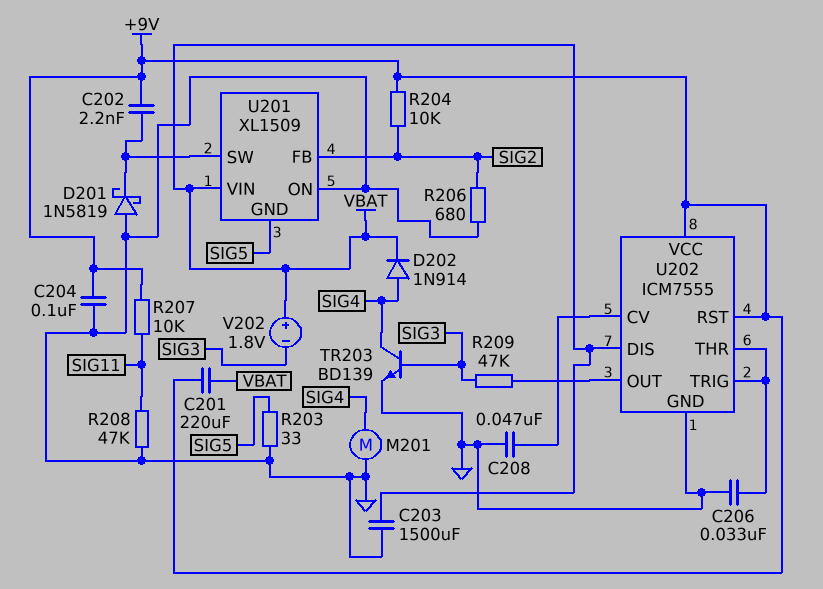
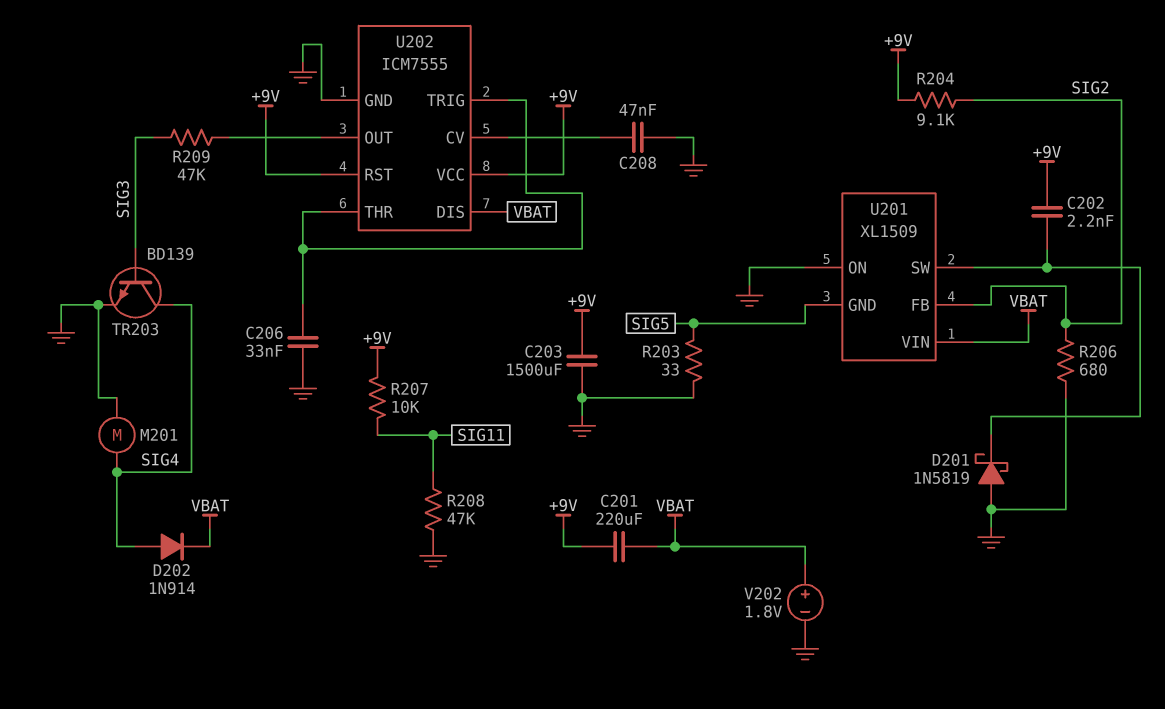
C203: 1500uF (GND, VBAT) -> 1500uF (+9V, GND)
C204: 100nF (+9V, GND) -> none
R204: 10k (+9V, SIG2) -> 9.1k (+9V, SIG2)
V202: 1.8V (plus VBAT, minus SIG3) -> 1.8V (plus VBAT, minus GND)

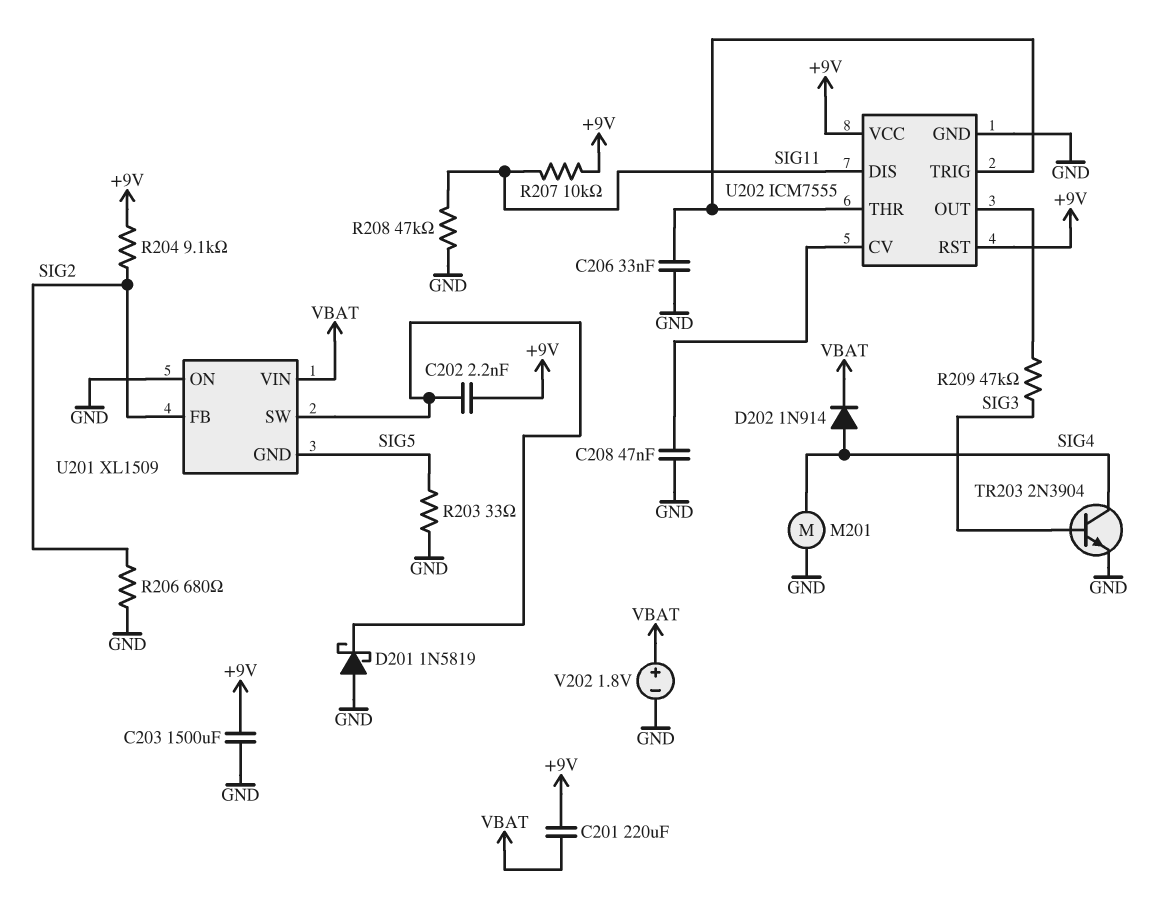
TR203: NPN BD139 (B SIG3, C SIG4, E GND) -> NPN 2N3904 (B SIG3, C SIG4, E GND)
U202 pin DIS: VBAT -> SIG11

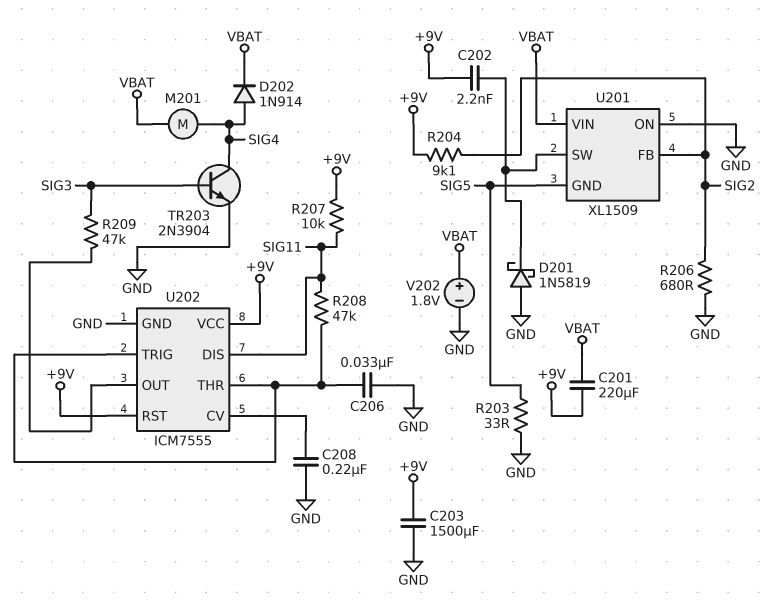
C208: 47nF (GND, U202/CV) -> 220nF (GND, U202/CV)
M201: motor (GND, SIG4) -> motor (SIG4, VBAT)
R208: 47k (GND, SIG11) -> 47k (SIG11, U202/THR)

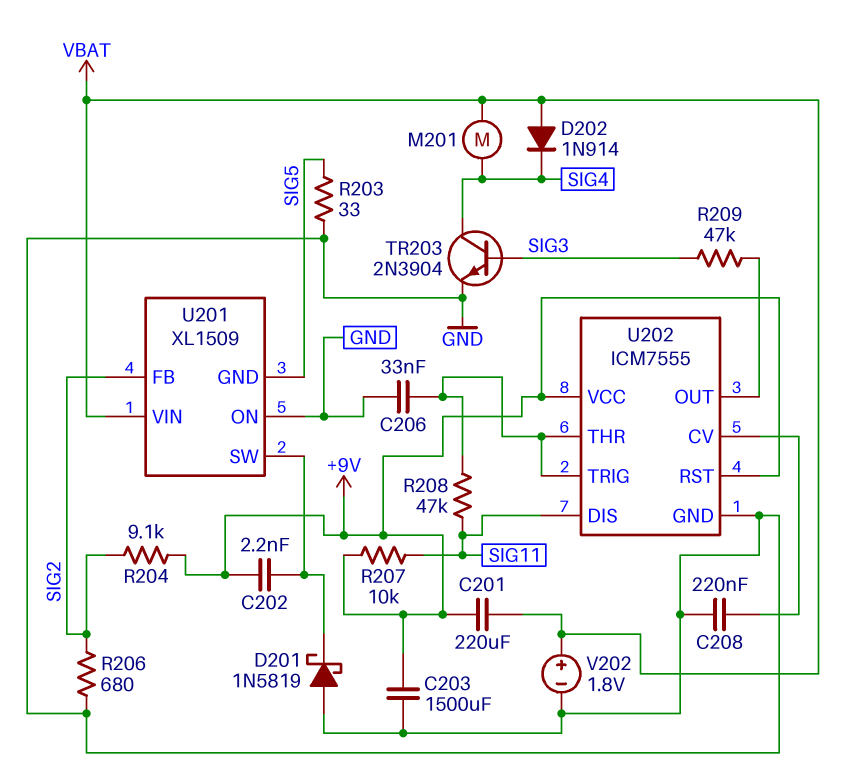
D202: diode 1N914 (A SIG4, K VBAT) -> diode 1N914 (A VBAT, K SIG4)

